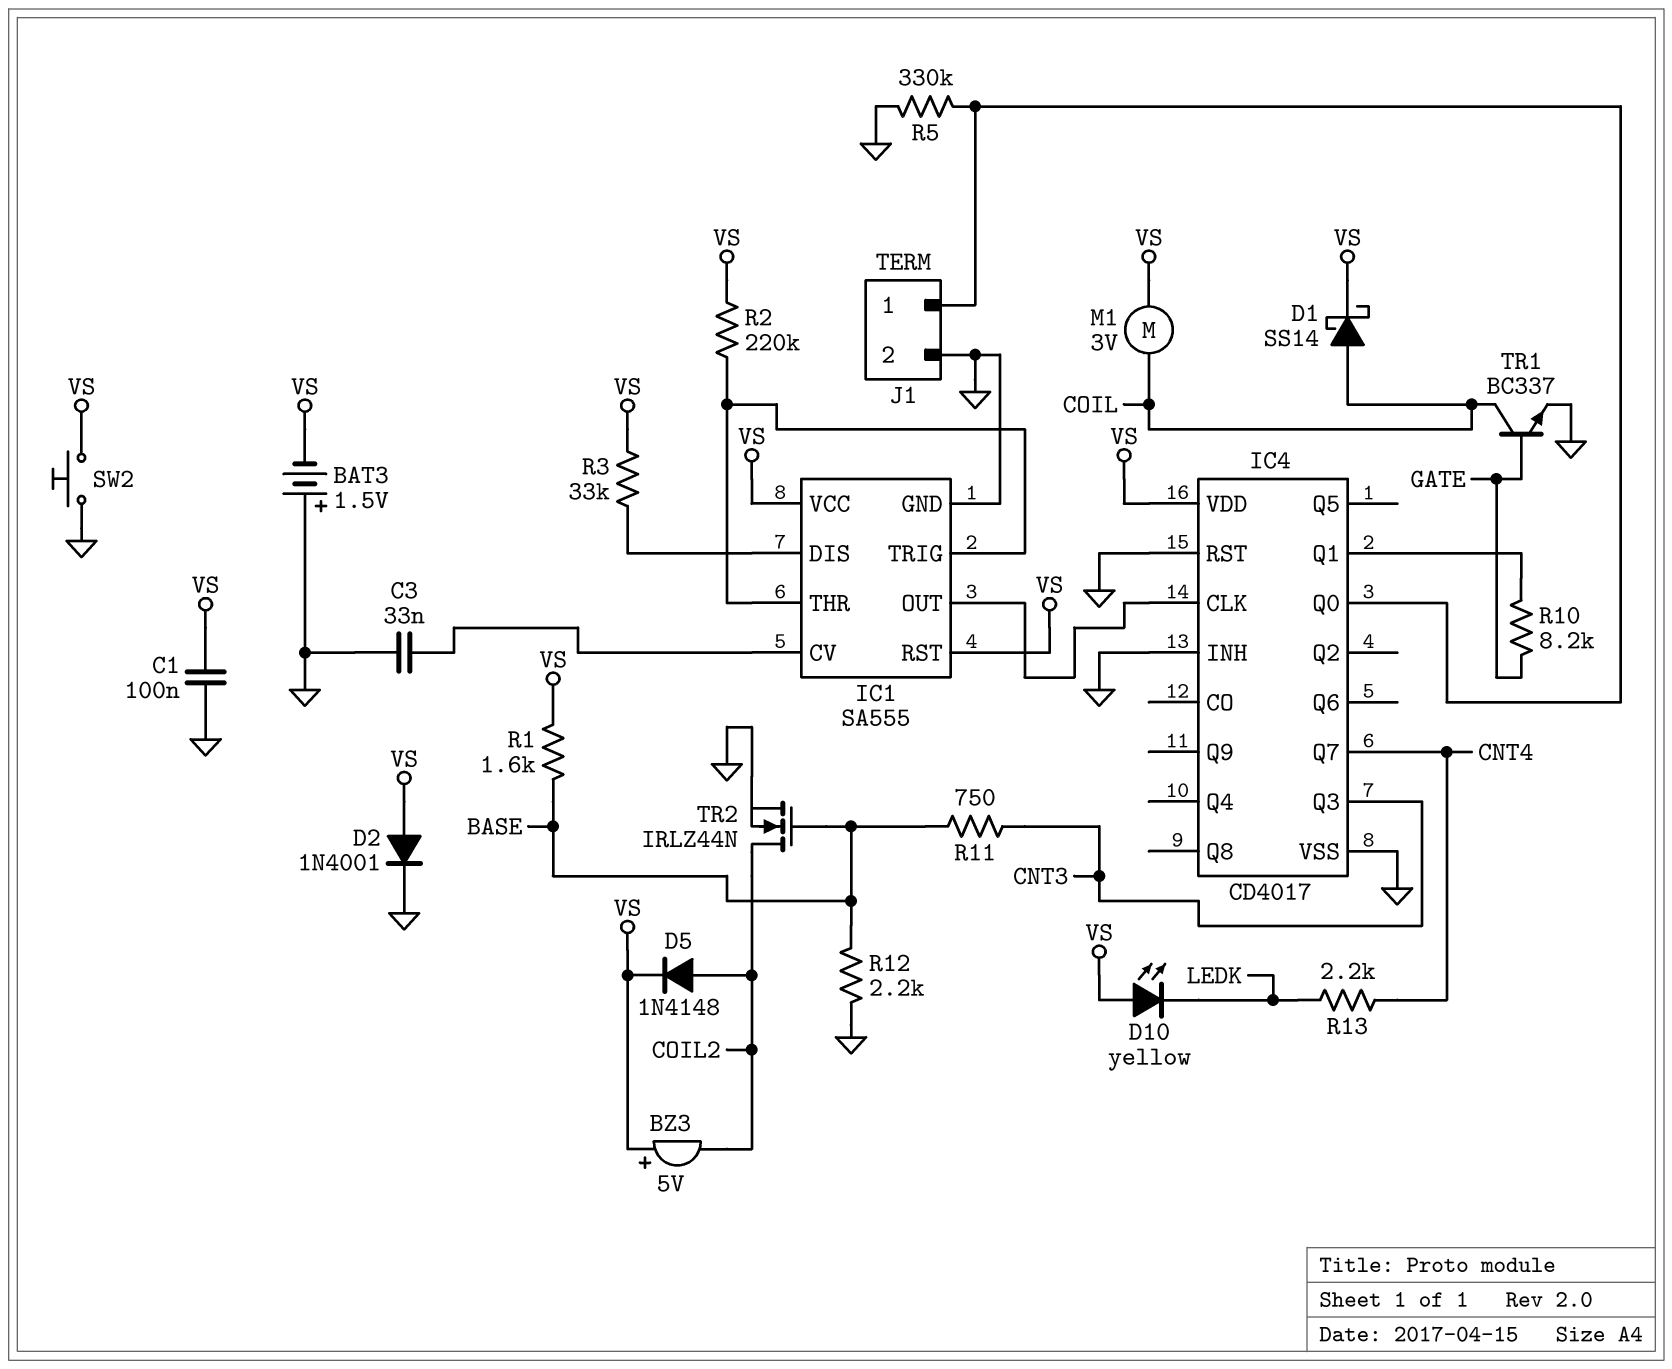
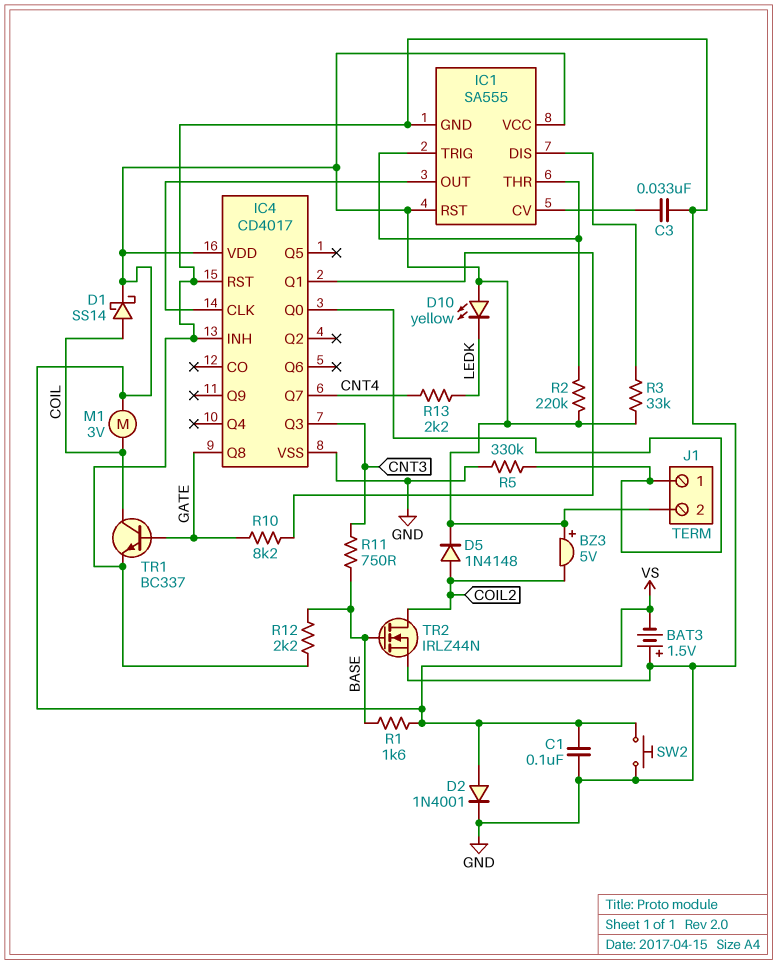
IC4 pin Q8: none -> GATE
J1 pin 2: GND -> VS

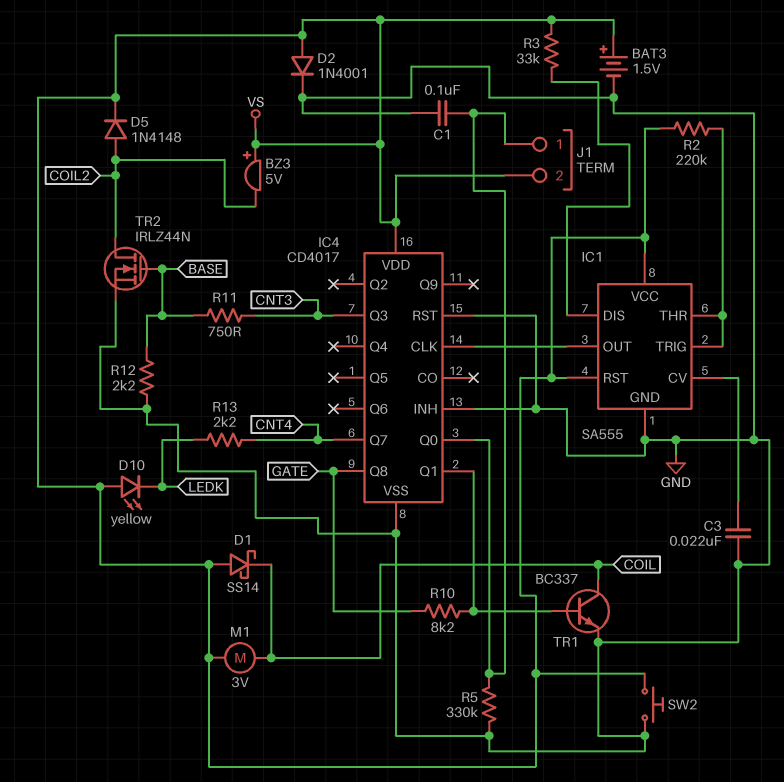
BAT3: 1.5V (plus GND, minus VS) -> 1.5V (plus VS, minus GND)
C1: 100nF (GND, VS) -> 100nF (GND, IC4/Q0)
C3: 33nF (GND, IC1/CV) -> 22nF (GND, IC1/CV)
D1: schottky SS14 (A COIL, K VS) -> schottky SS14 (A VS, K COIL)
R1: 1.6k (BASE, VS) -> none
TR1: NPN BC337 (B GATE, C COIL, E GND) -> NPN BC337 (B IC4/Q1, C COIL, E GND)

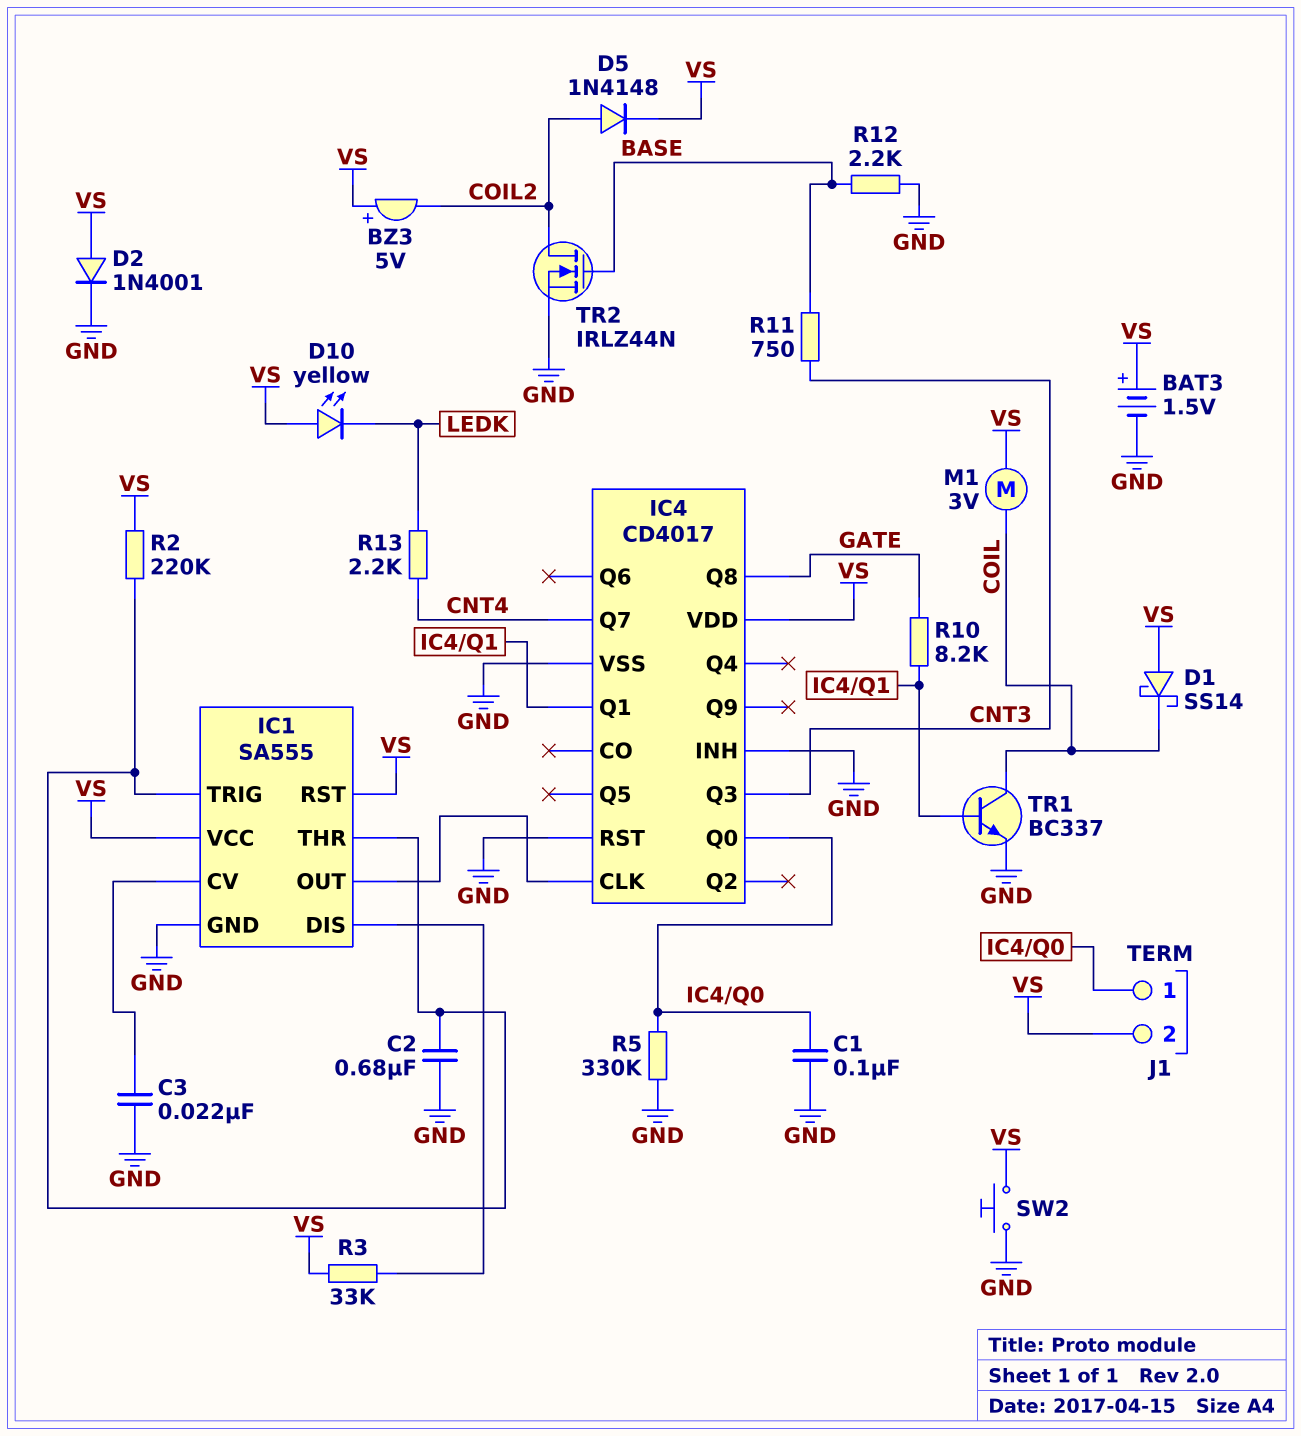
C2: none -> 680nF (GND, IC1/THR)

